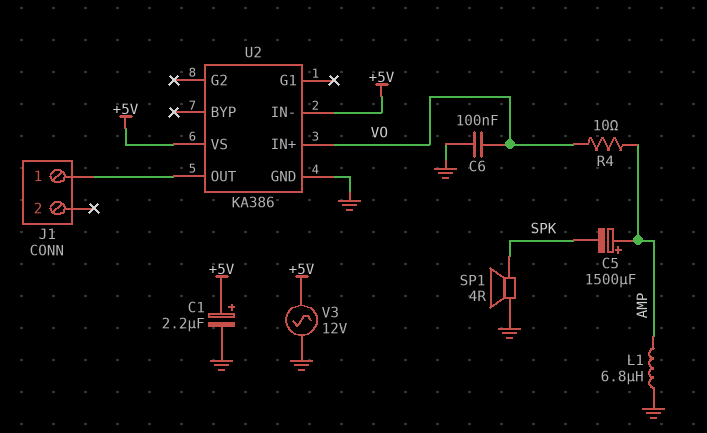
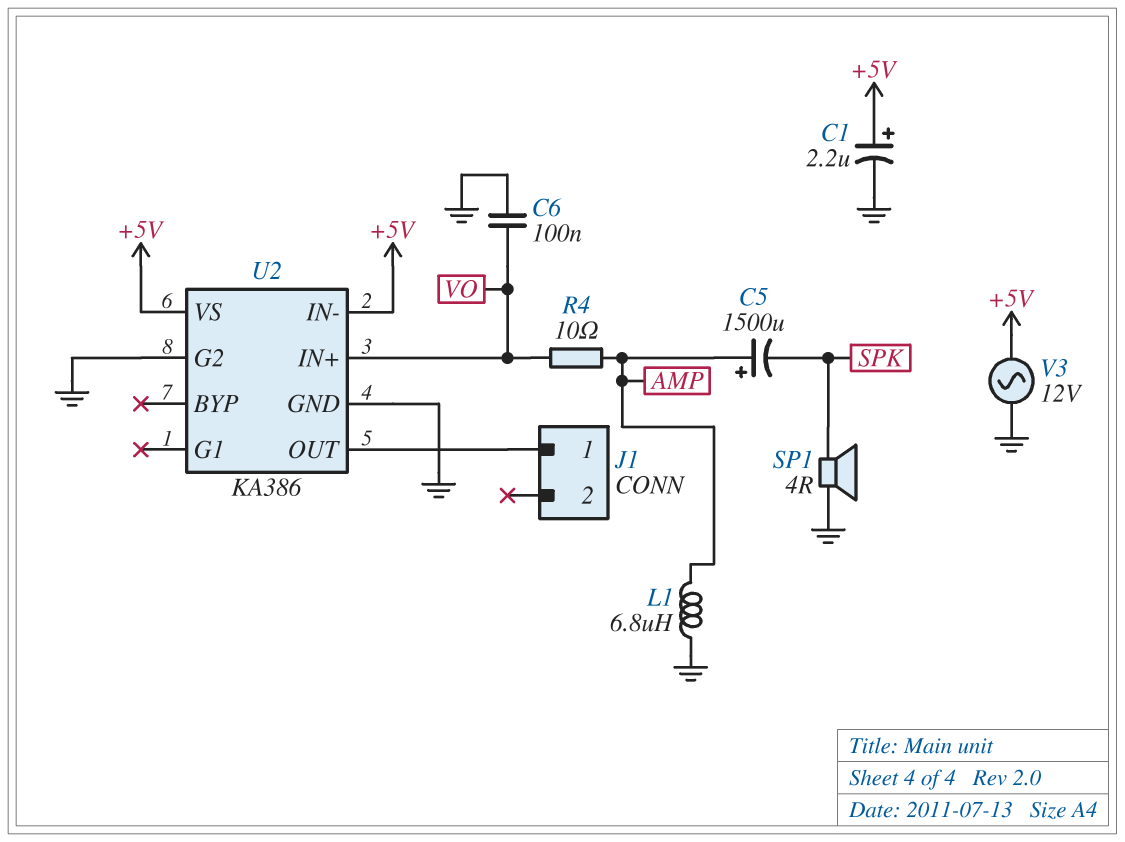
U2 pin G2: none -> GND

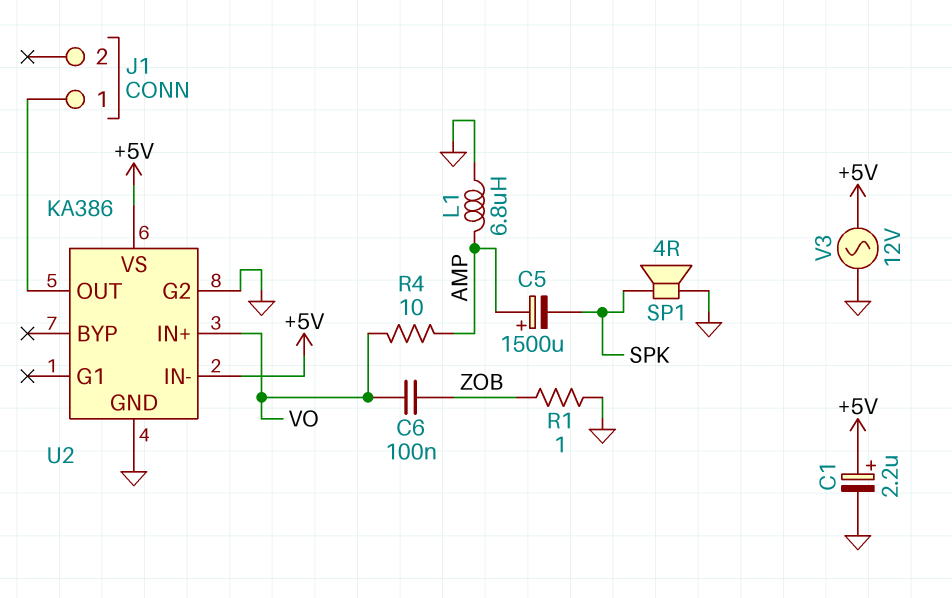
C6: 100nF (GND, VO) -> 100nF (VO, ZOB)
R1: none -> 1 (GND, ZOB)

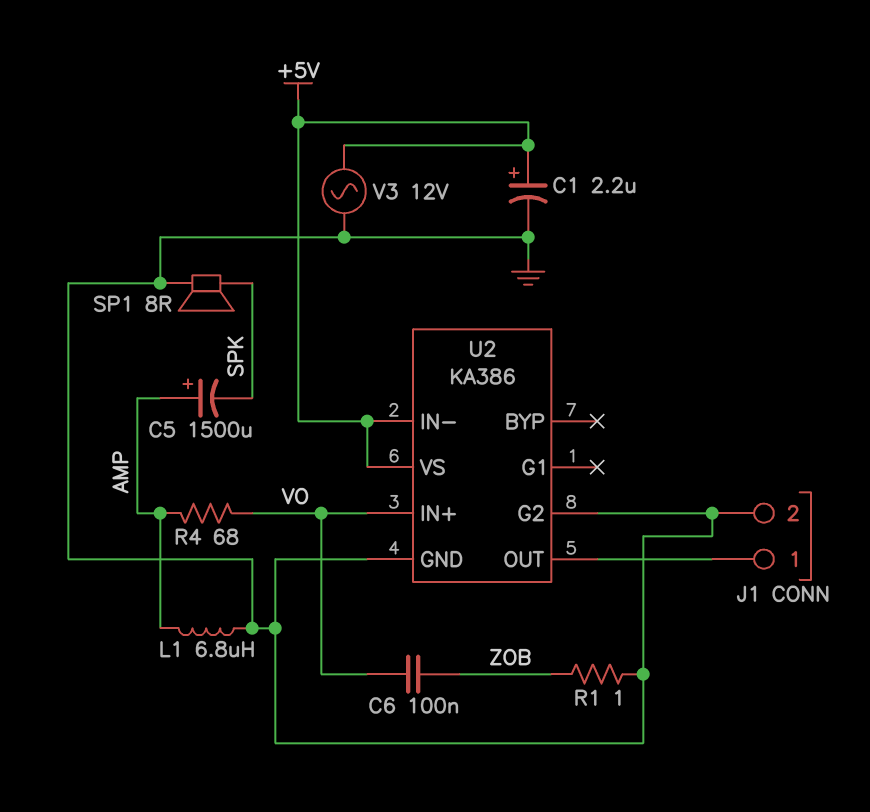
J1 pin 2: none -> GND
R4: 10 (AMP, VO) -> 68 (AMP, VO)
SP1: speaker 4R (GND, SPK) -> speaker 8R (GND, SPK)

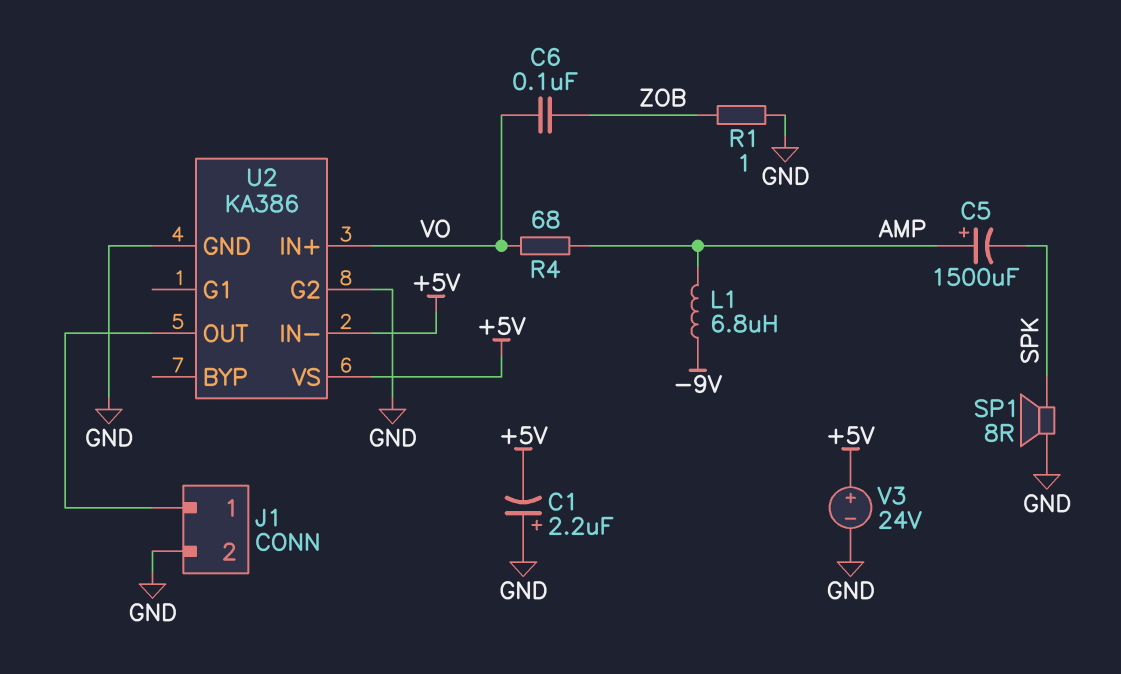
C1: 2.2uF (plus +5V, minus GND) -> 2.2uF (plus GND, minus +5V)
L1: 6.8uH (AMP, GND) -> 6.8uH (-9V, AMP)
V3: AC 12V (+5V, GND) -> 24V (plus +5V, minus GND)

